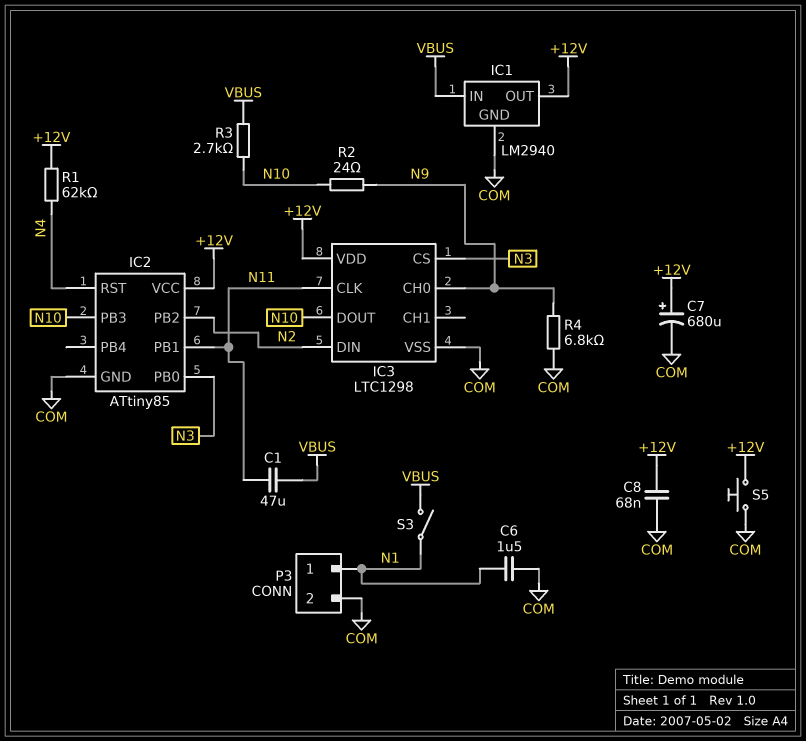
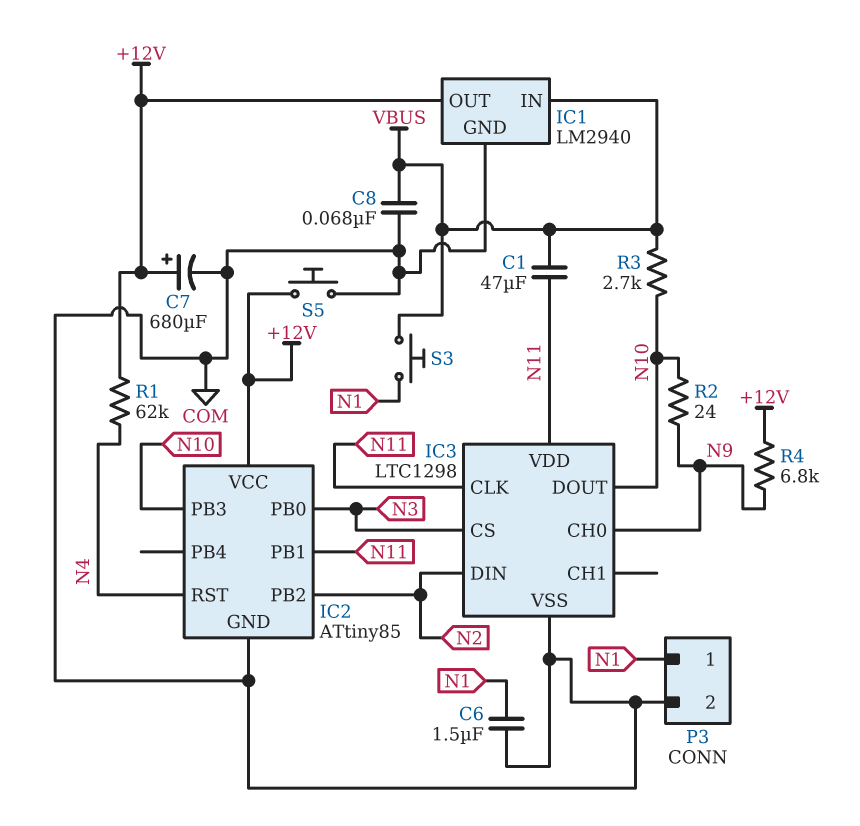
C8: 68nF (+12V, COM) -> 68nF (COM, VBUS)
IC3 pin VDD: +12V -> N11
R4: 6.8k (COM, N9) -> 6.8k (+12V, N9)
S3: switch (N1, VBUS) -> button (N1, VBUS)

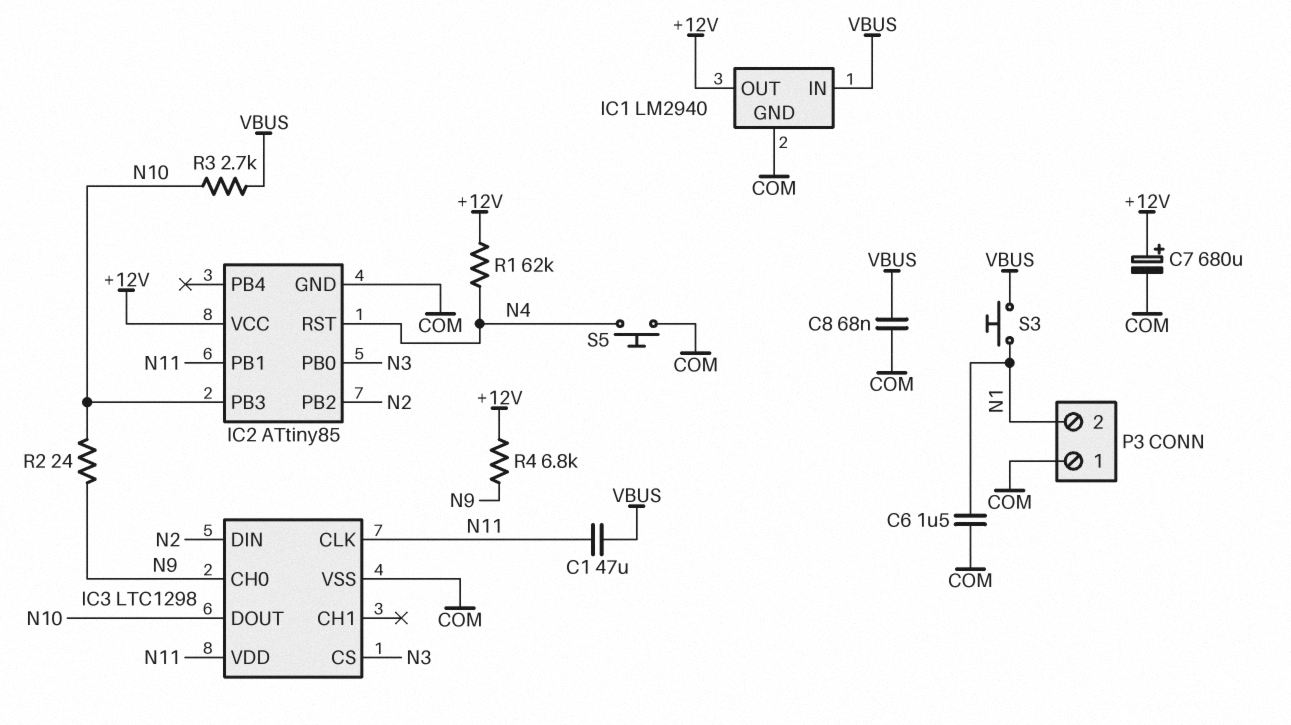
P3 pin 1: N1 -> COM
P3 pin 2: COM -> N1
S5: button (+12V, COM) -> button (COM, N4)

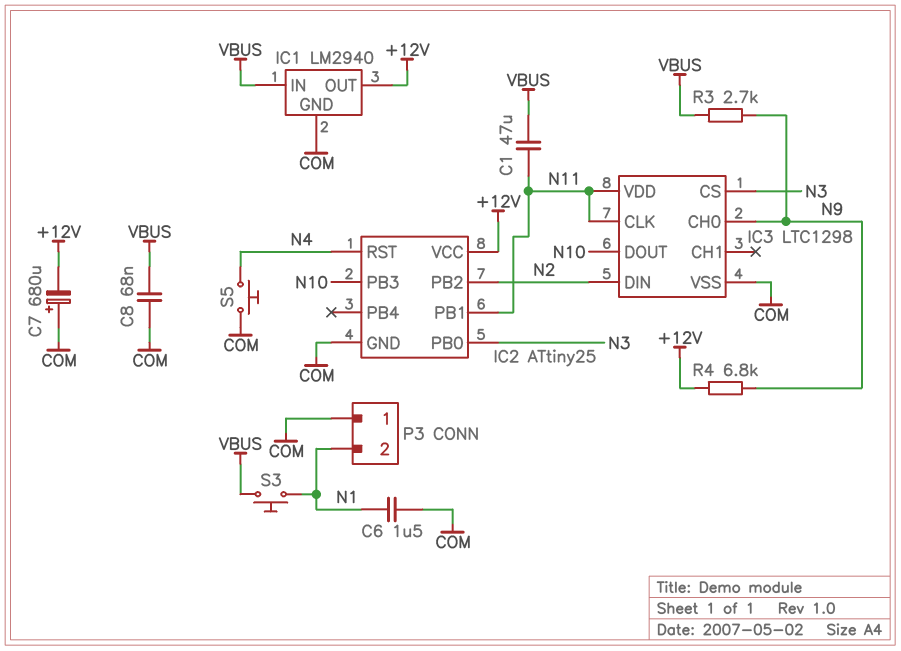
C7: 680uF (plus +12V, minus COM) -> 680uF (plus COM, minus +12V)
IC2: ATtiny85 -> ATtiny25
R1: 62k (+12V, N4) -> none
R2: 24 (N9, N10) -> none
R3: 2.7k (N10, VBUS) -> 2.7k (N9, VBUS)

